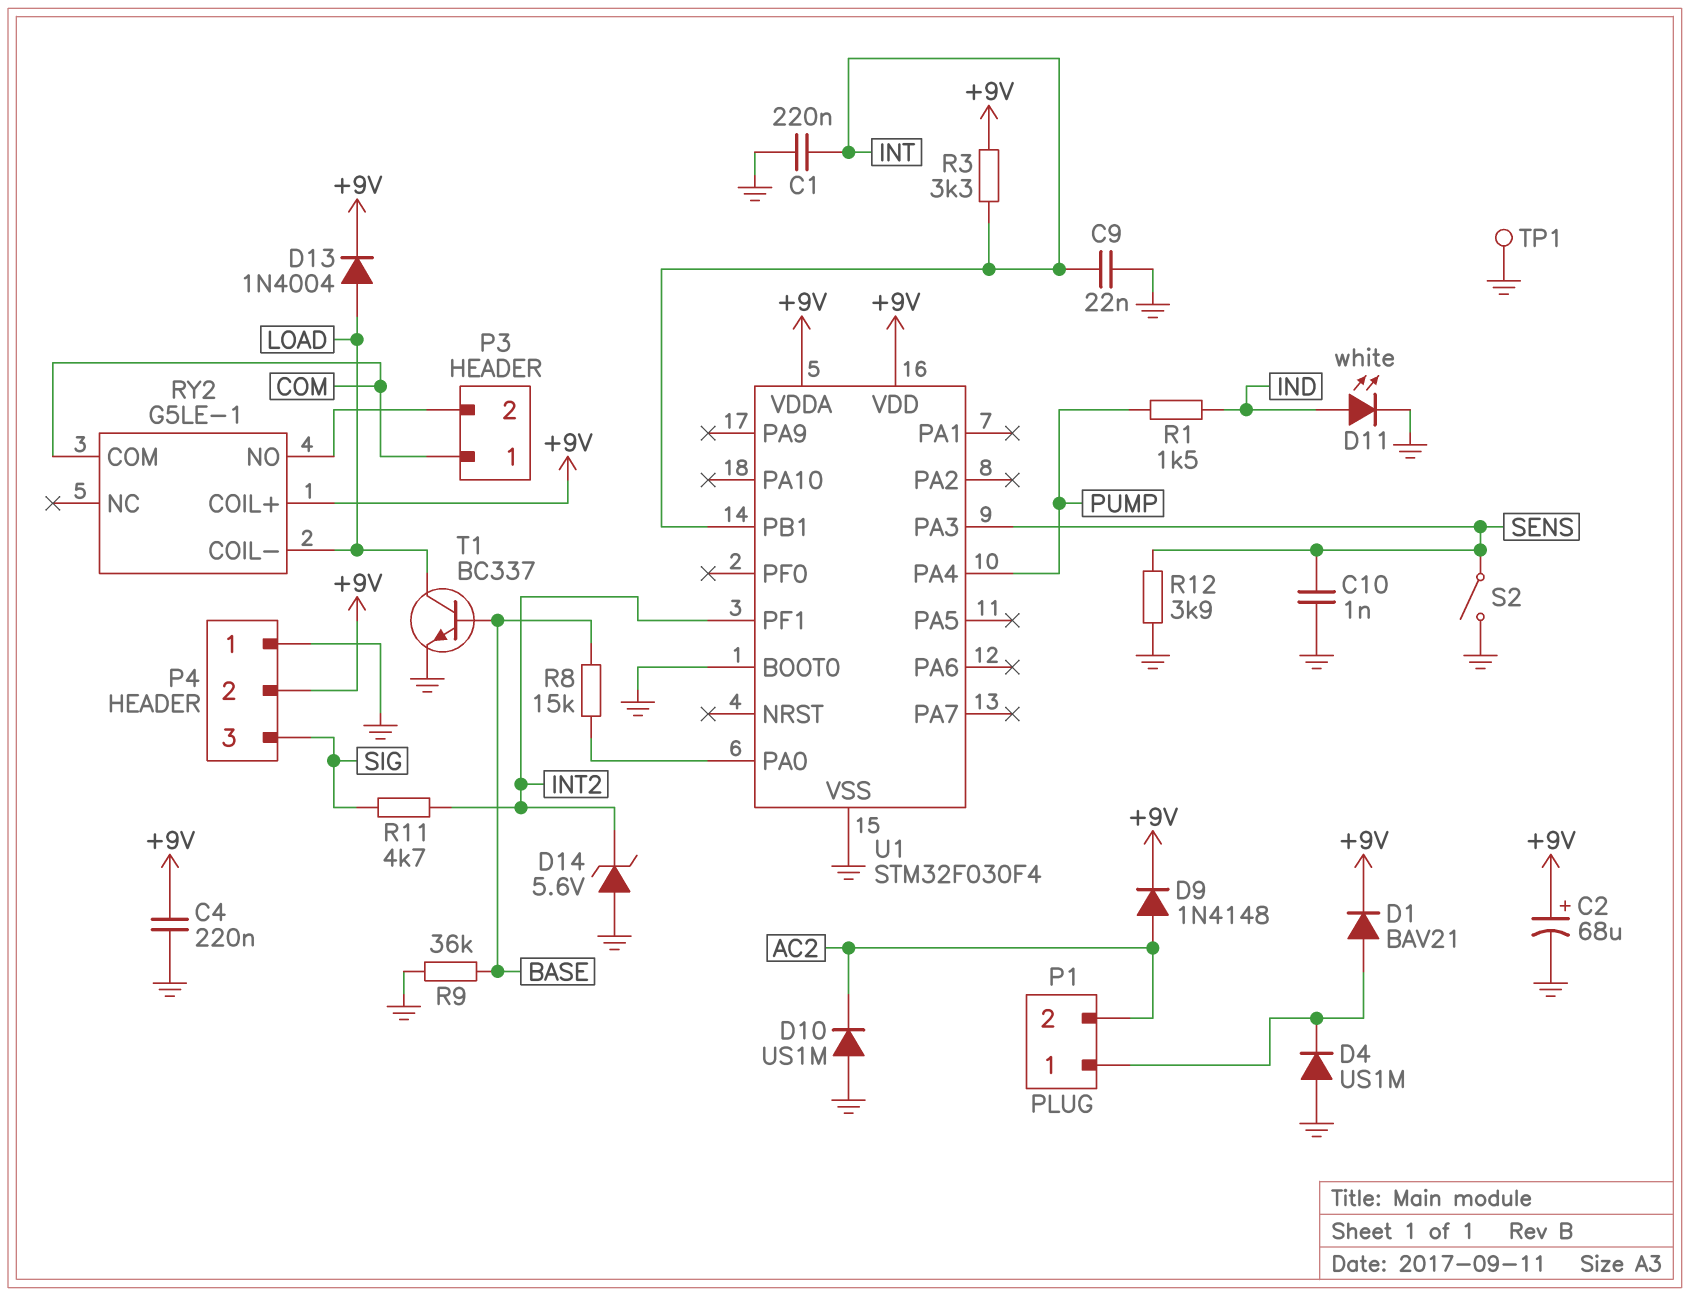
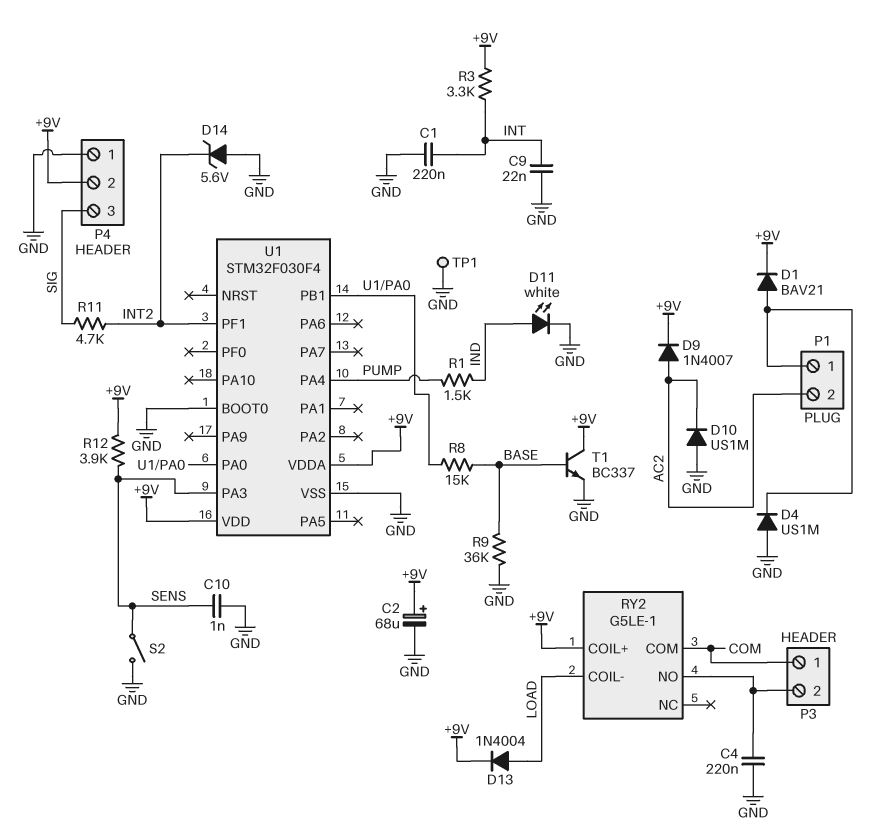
C4: 220nF (+9V, GND) -> 220nF (GND, P3/2)
D9: diode 1N4148 (A AC2, K +9V) -> diode 1N4007 (A AC2, K +9V)
R12: 3.9k (GND, SENS) -> 3.9k (+9V, SENS)
T1: NPN BC337 (B BASE, C LOAD, E GND) -> NPN BC337 (B BASE, C +9V, E GND)
U1 pin PB1: INT -> U1/PA0

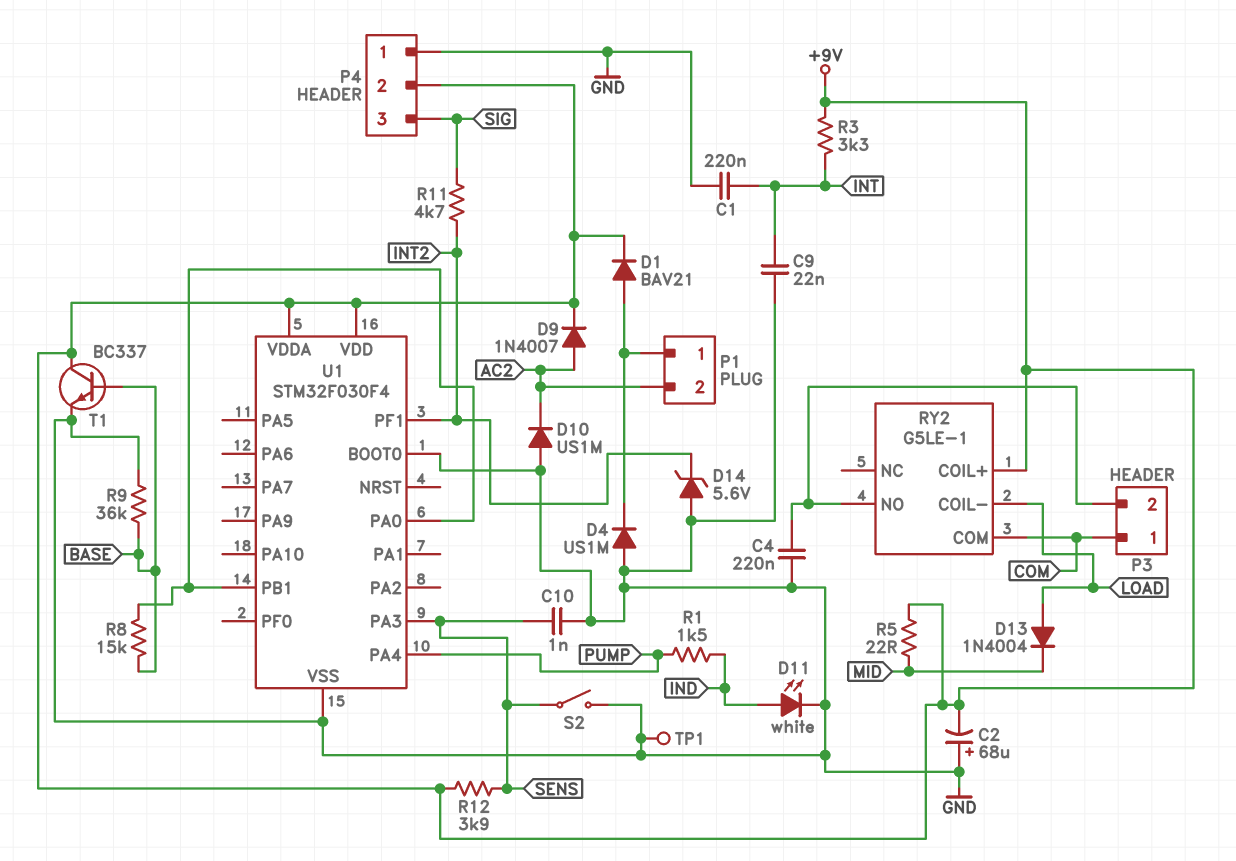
C2: 68uF (plus +9V, minus GND) -> 68uF (plus GND, minus +9V)
D13: diode 1N4004 (A LOAD, K +9V) -> diode 1N4004 (A LOAD, K MID)
R5: none -> 22 (+9V, MID)

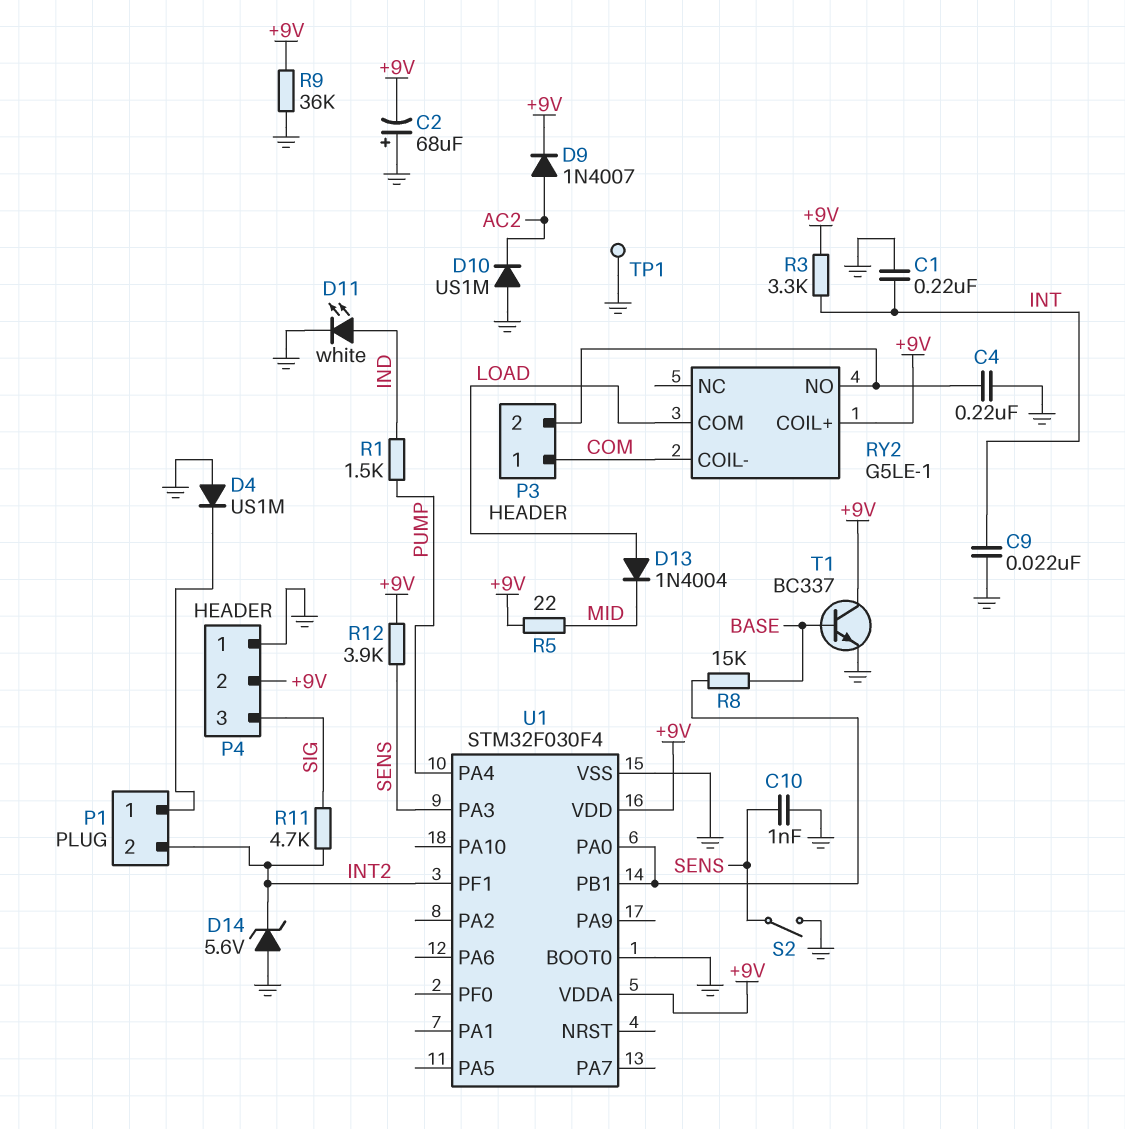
D1: diode BAV21 (A P1/1, K +9V) -> none
P1 pin 2: AC2 -> INT2
R9: 36k (BASE, GND) -> 36k (+9V, GND)
RY2 pin COIL-: LOAD -> COM
RY2 pin COM: COM -> LOAD

